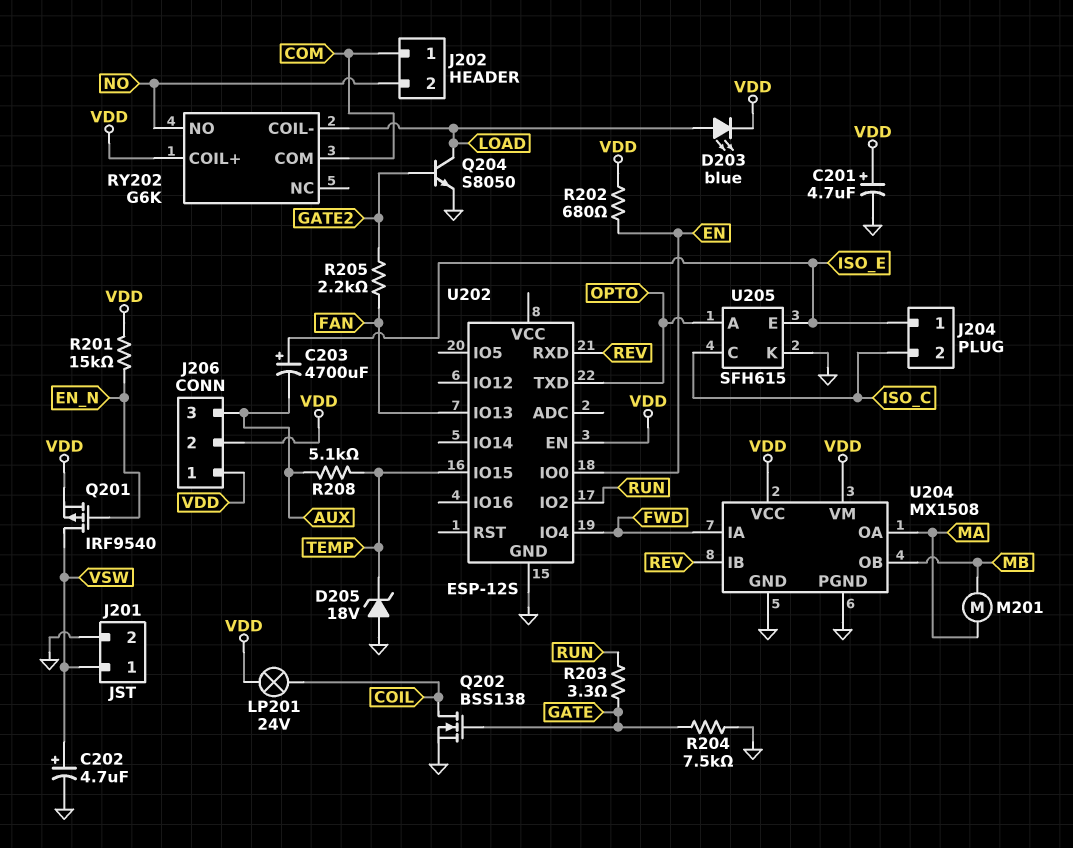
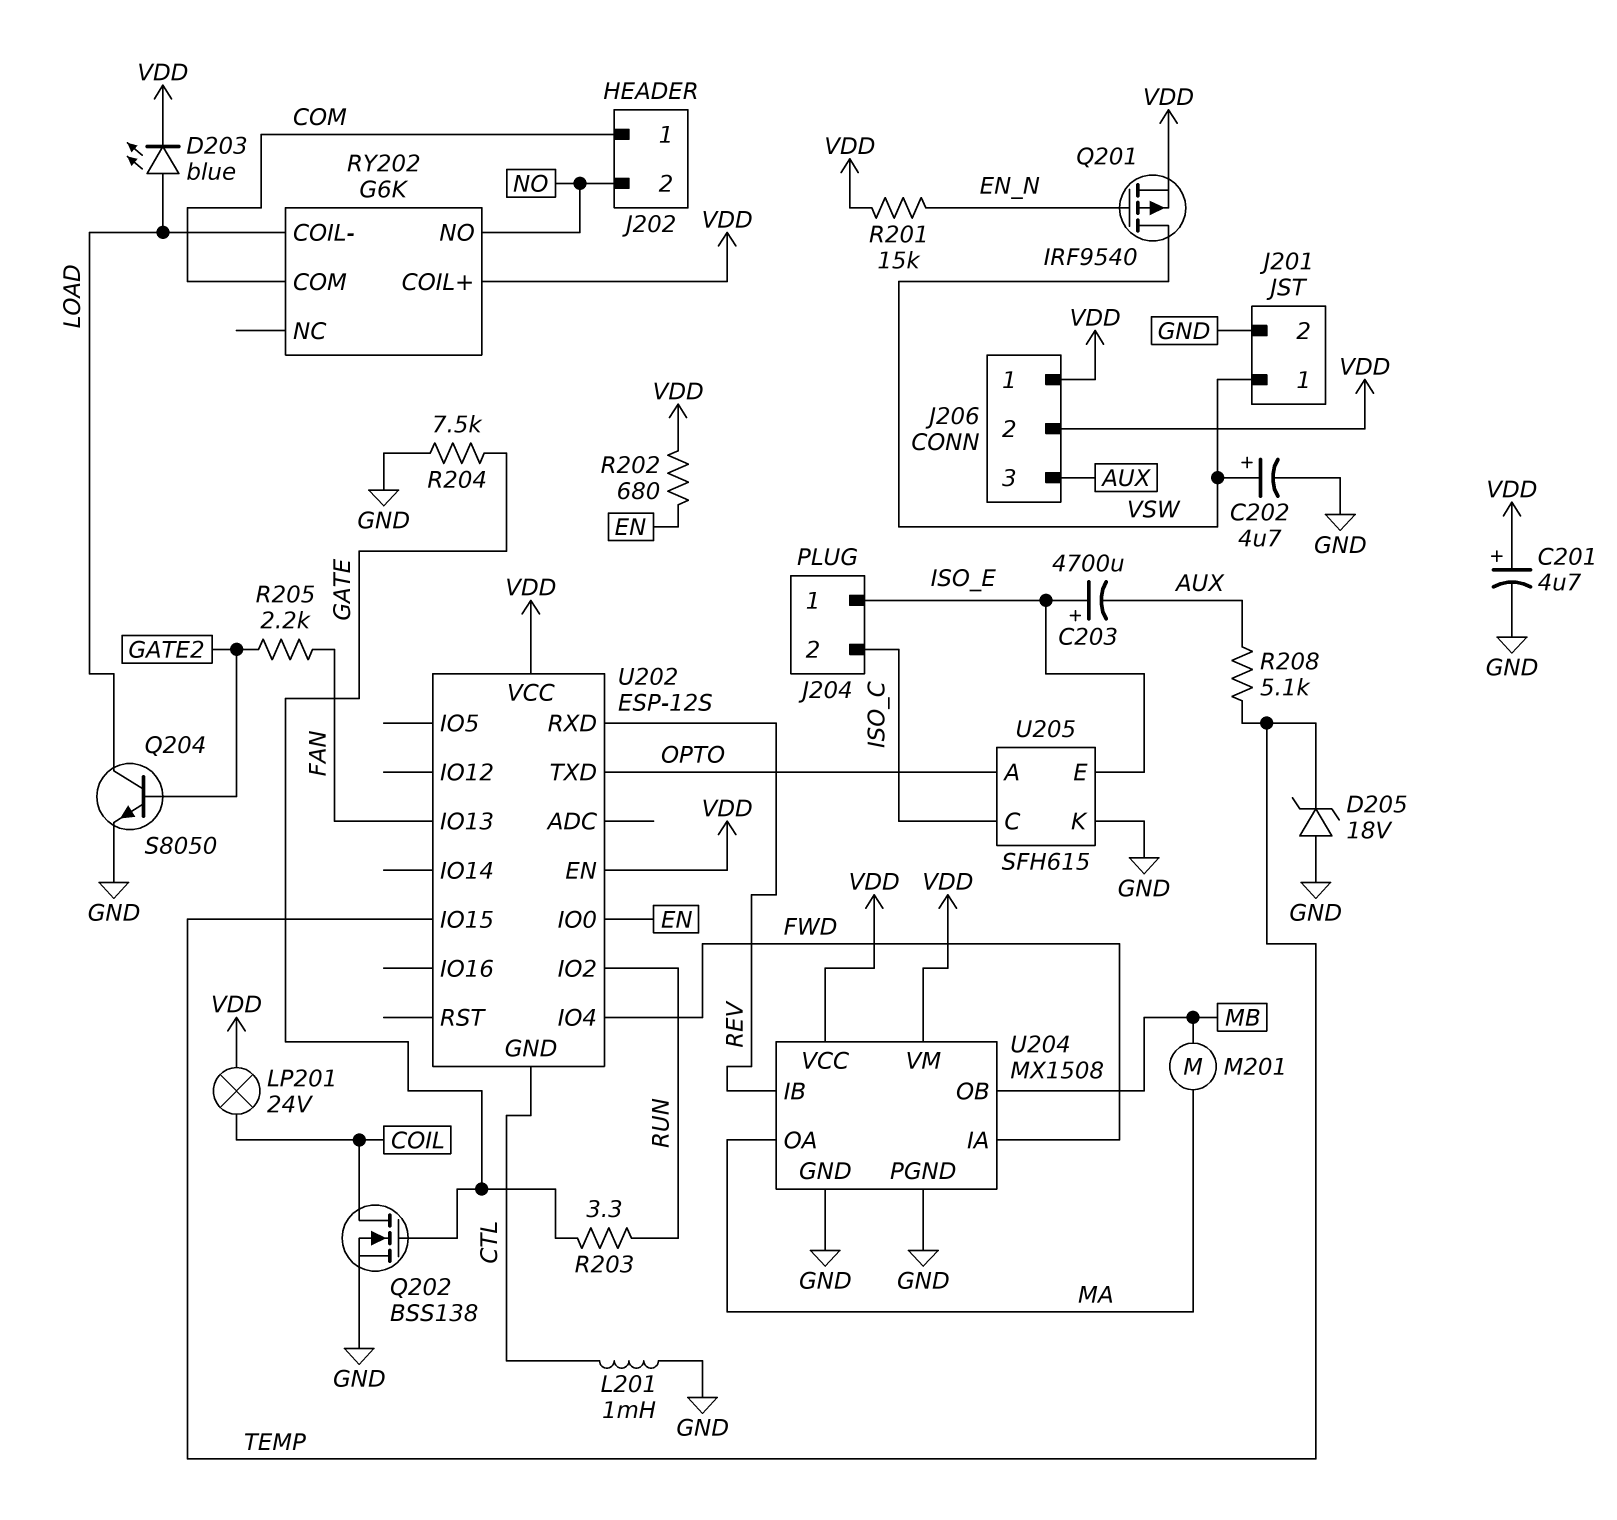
L201: none -> 1mH (CTL, GND)
U202 pin GND: GND -> CTL
U202 pin VCC: none -> VDD

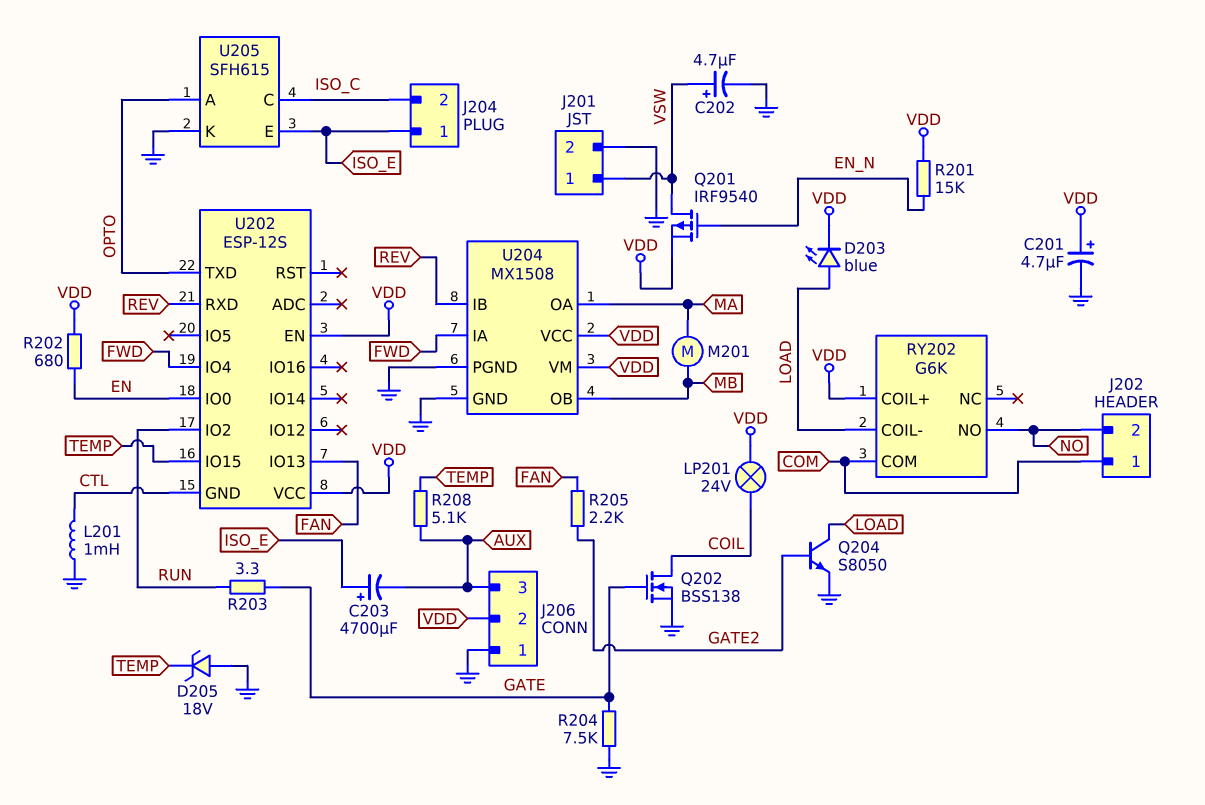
J206 pin 1: VDD -> GND

